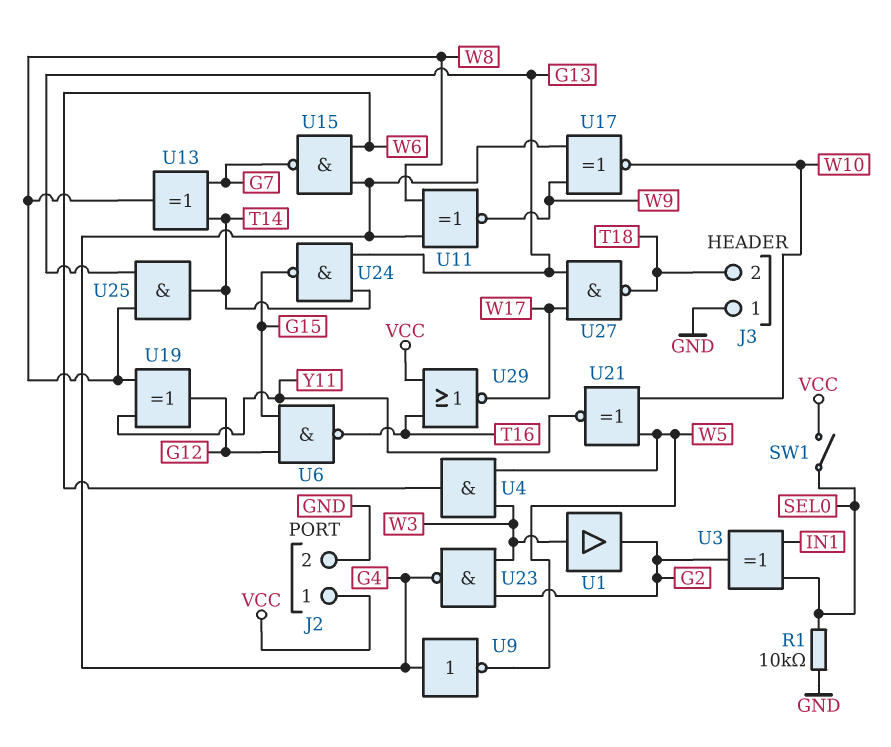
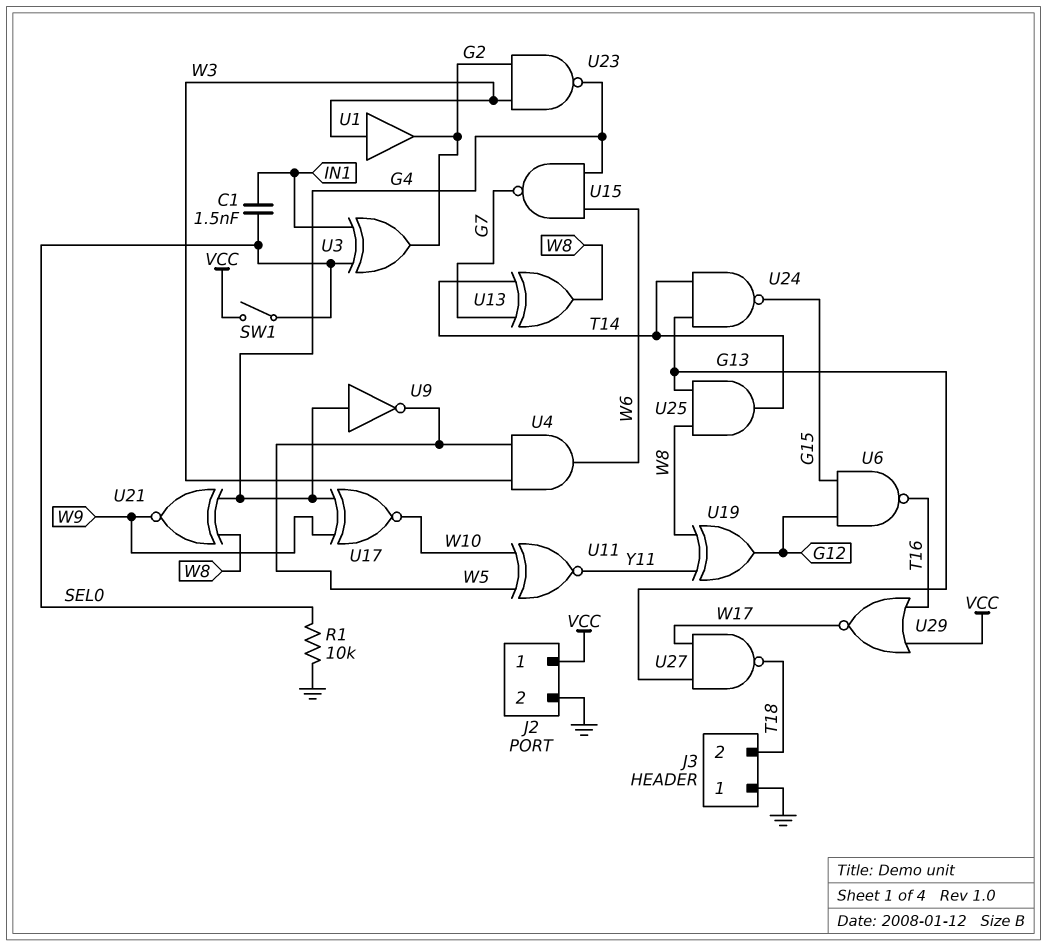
C1: none -> 1.5nF (IN1, SEL0)
U11: XNOR (in G4, in W8, out W9) -> XNOR (in W5, in W10, out Y11)
U21: XNOR (in W5, in W10, out Y11) -> XNOR (in G4, in W8, out W9)

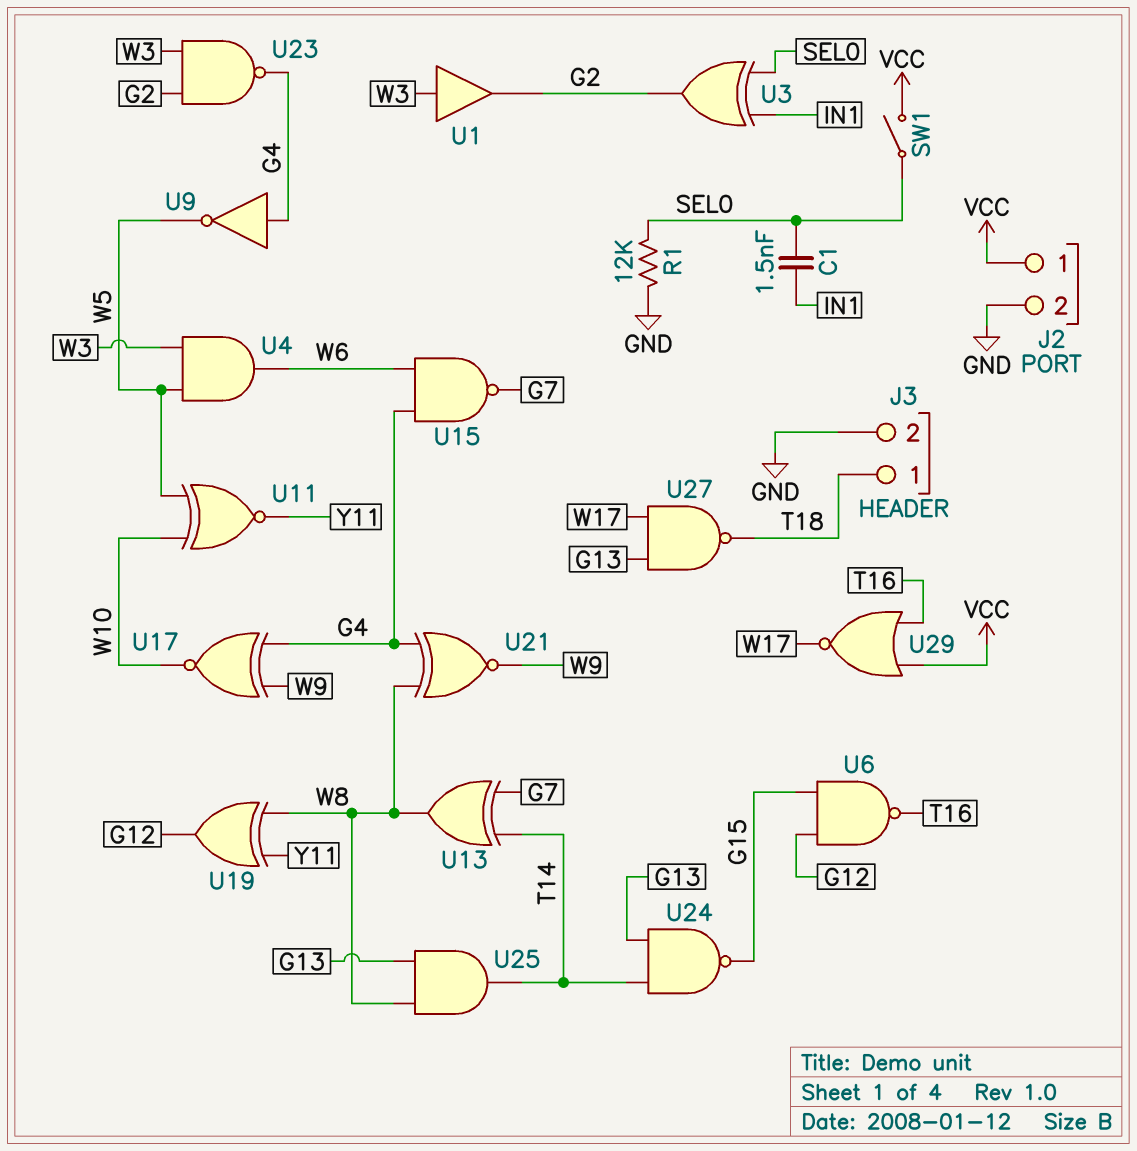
J3 pin 1: GND -> T18
J3 pin 2: T18 -> GND
R1: 10k (GND, SEL0) -> 12k (GND, SEL0)

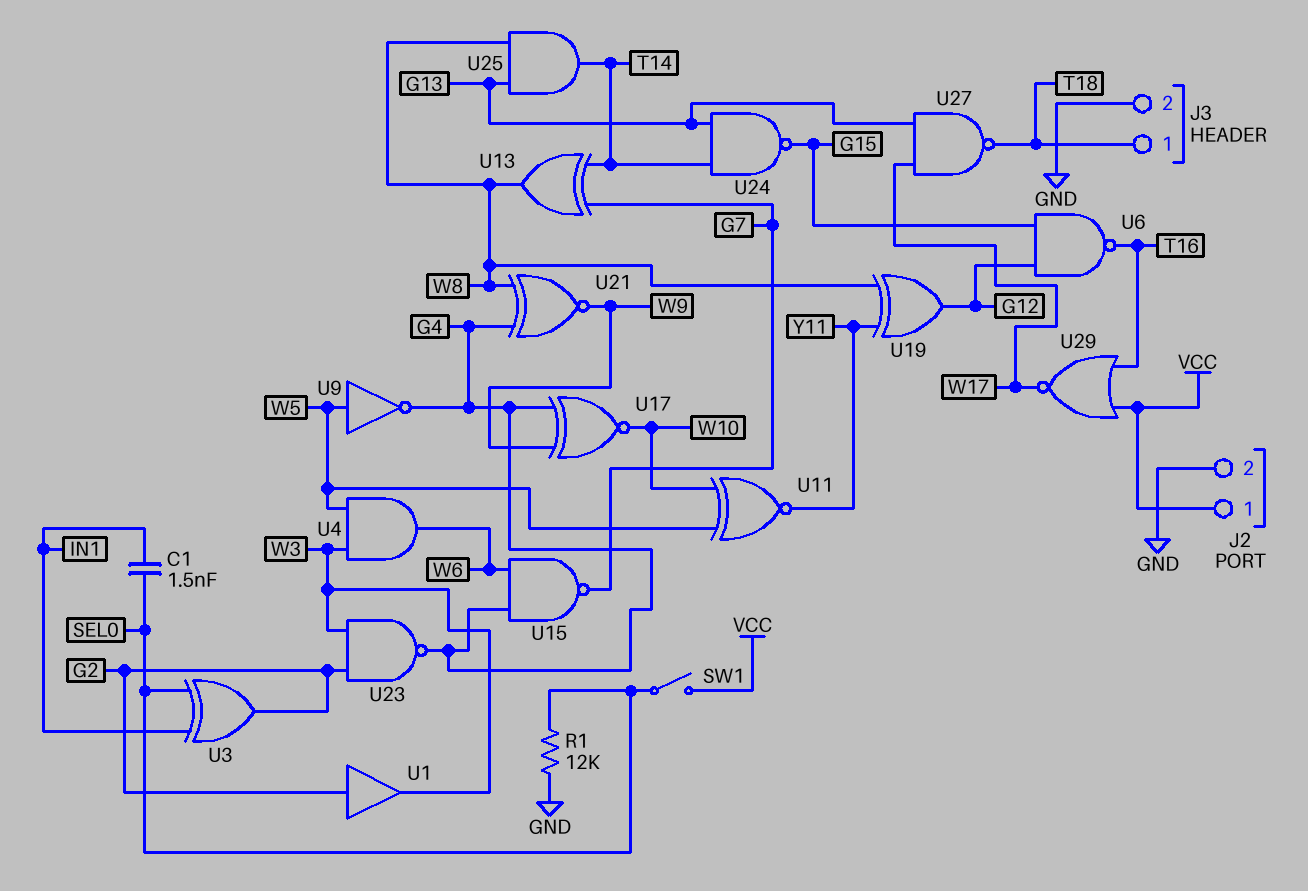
U1: buffer (in W3, out G2) -> buffer (in G2, out W3)
U9: NOT (in G4, out W5) -> NOT (in W5, out G4)

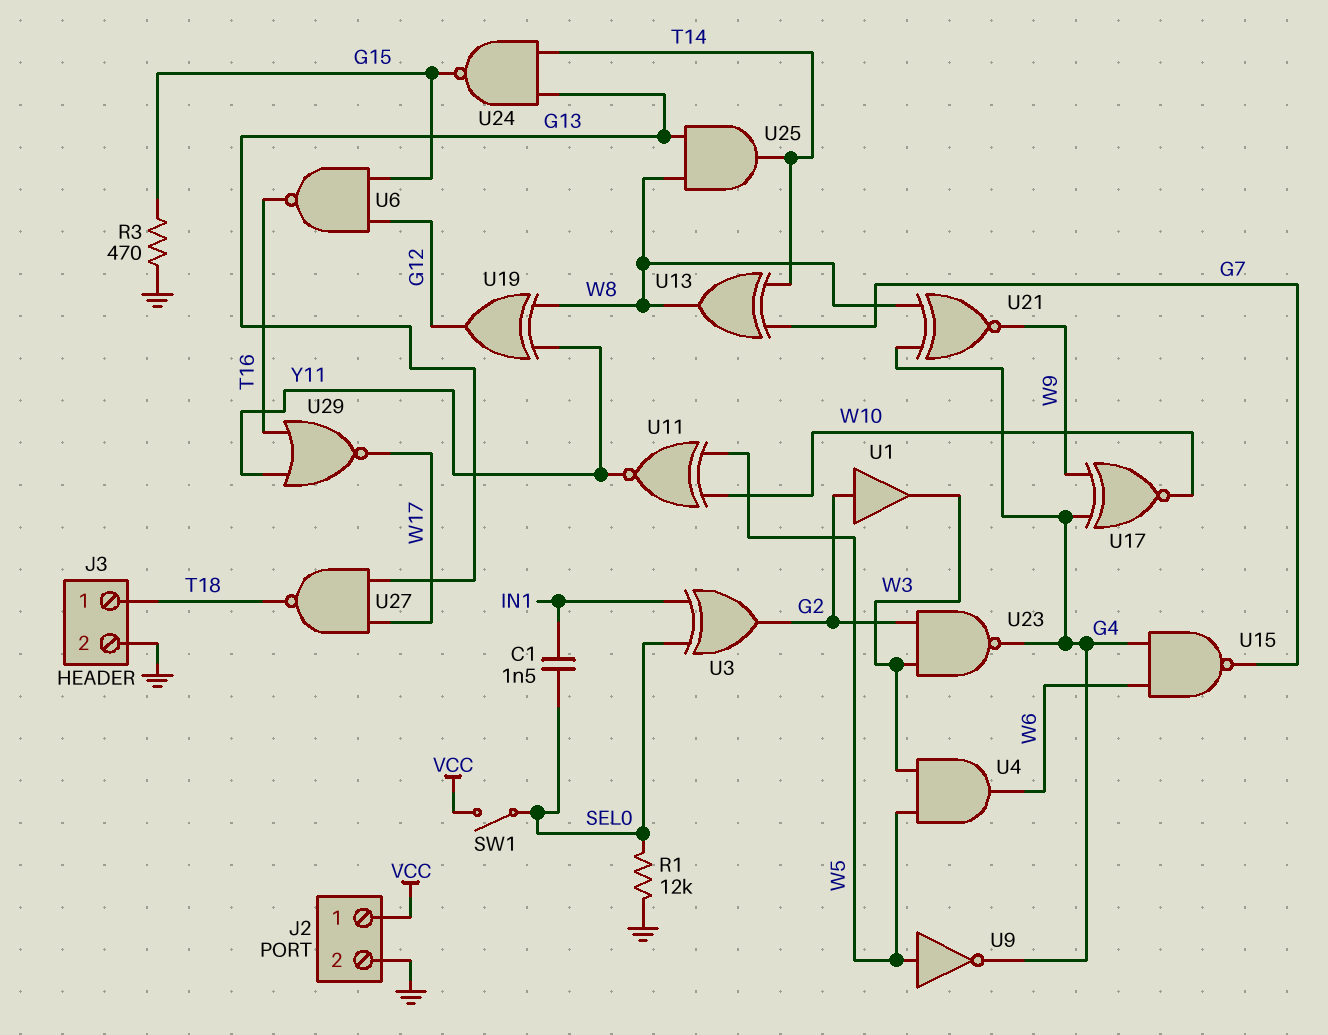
R3: none -> 470 (G15, GND)
U29: NOR (in T16, in VCC, out W17) -> NOR (in T16, in Y11, out W17)

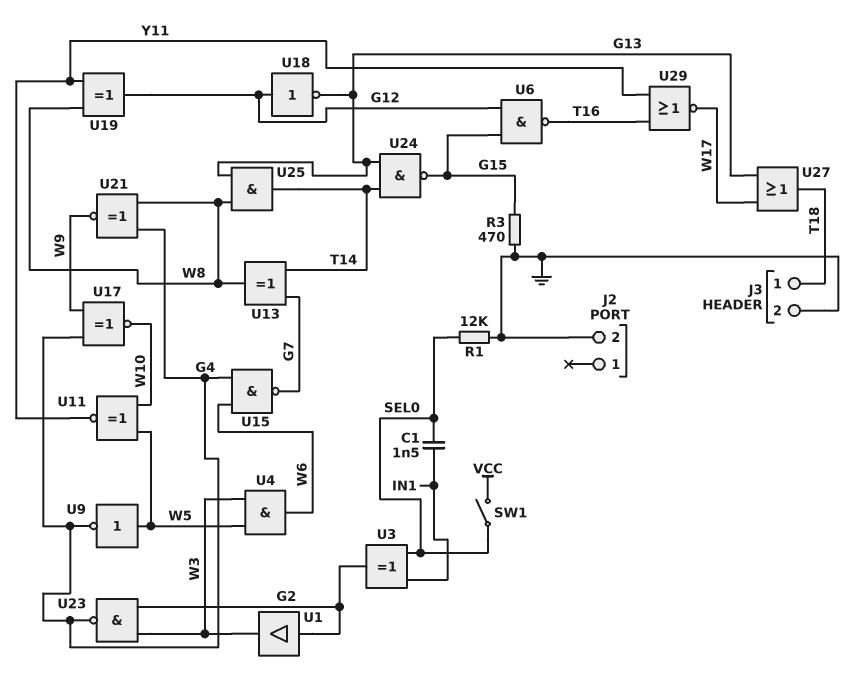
J2 pin 1: VCC -> none
U18: none -> NOT (in G12, out G13)
U27: NAND (in G13, in W17, out T18) -> OR (in G13, in W17, out T18)

